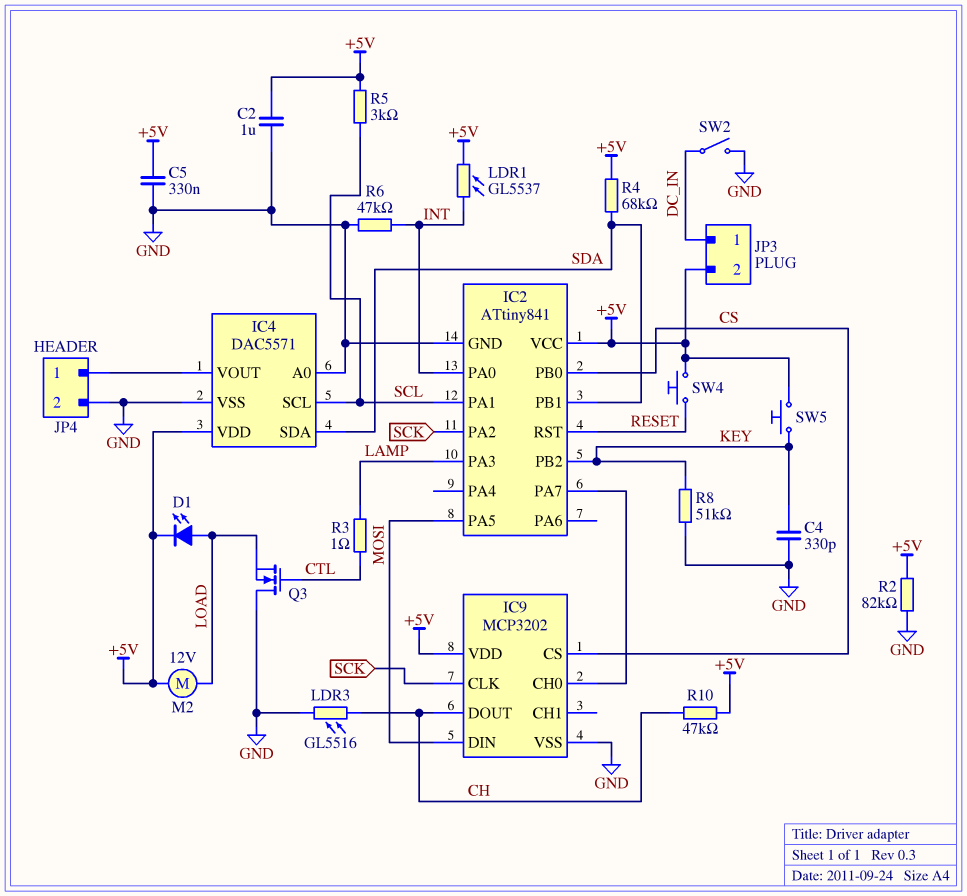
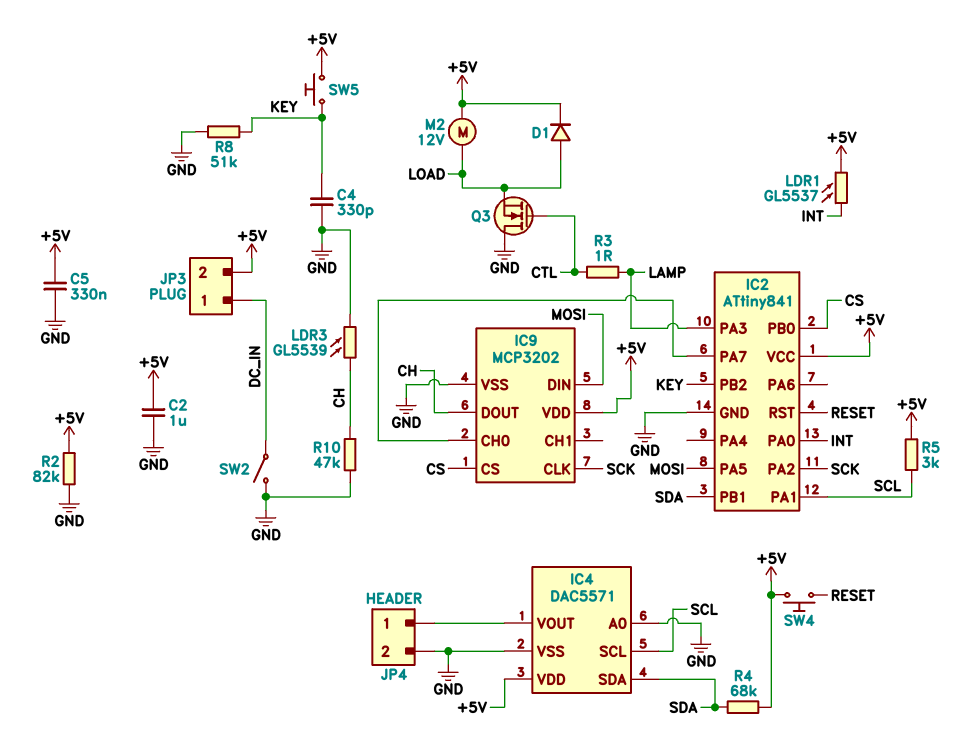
D1: LED (A LOAD, K +5V) -> diode (A LOAD, K +5V)
LDR3: GL5516 (CH, GND) -> GL5539 (CH, GND)
R6: 47k (GND, INT) -> none
R10: 47k (+5V, CH) -> 47k (CH, GND)

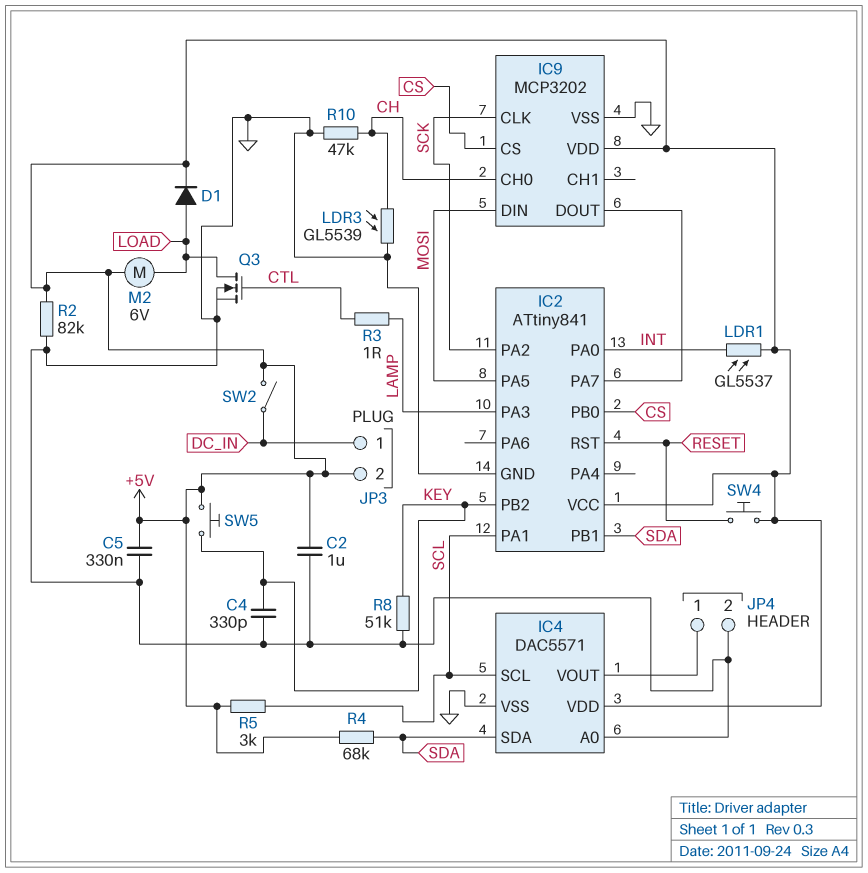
IC9 pin CH0: IC2/PA7 -> CH
IC9 pin DOUT: CH -> IC2/PA7
M2: motor 12V (+5V, LOAD) -> motor 6V (+5V, LOAD)
Q3: NMOS (G CTL, D GND, S LOAD) -> NMOS (G CTL, D LOAD, S GND)
SW2: switch (DC_IN, GND) -> switch (+5V, DC_IN)

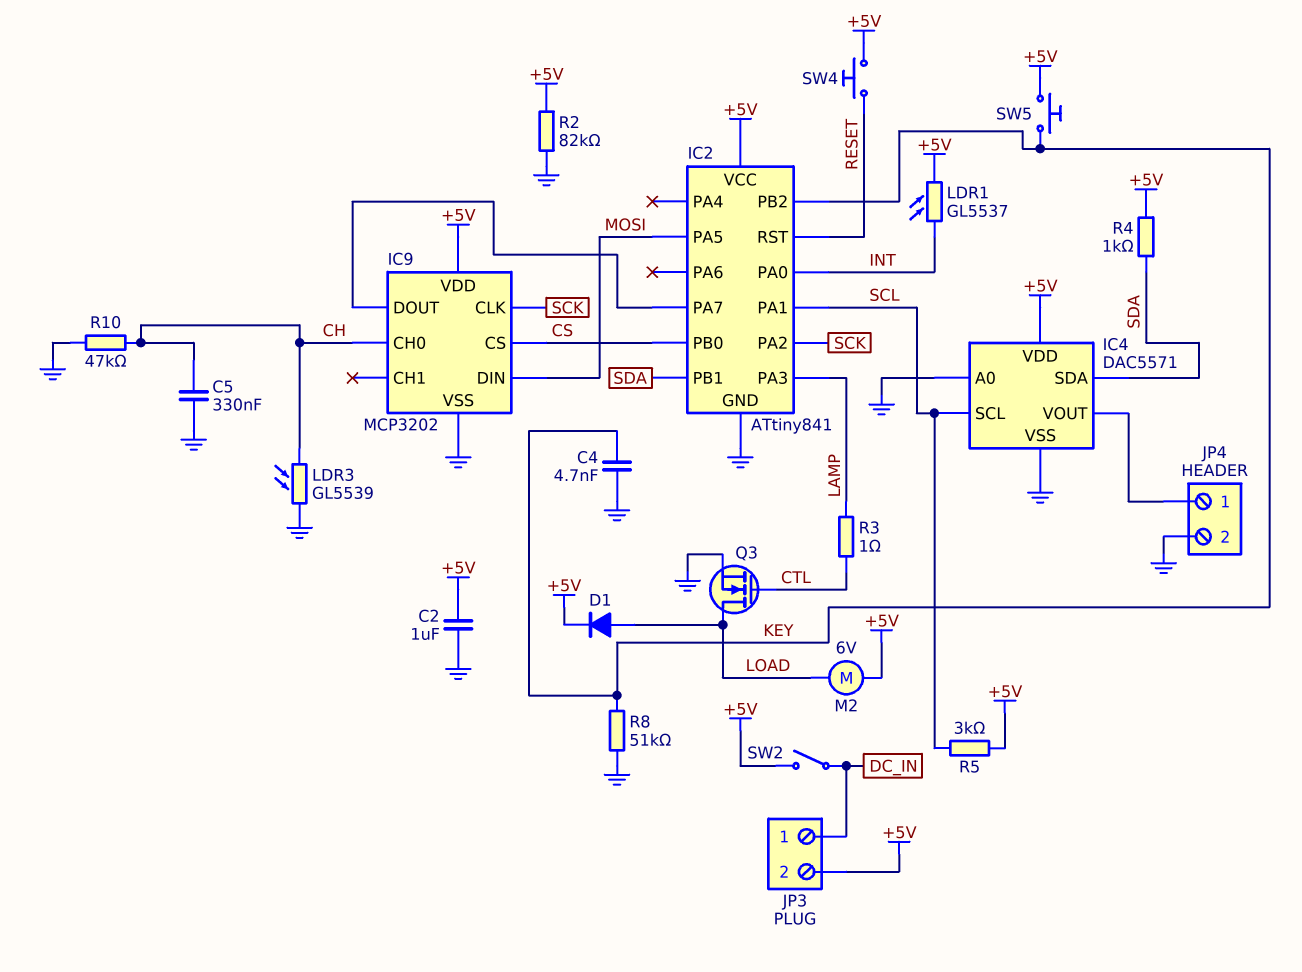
C4: 330pF (GND, KEY) -> 4.7nF (GND, KEY)
C5: 330nF (+5V, GND) -> 330nF (CH, GND)
R4: 68k (+5V, SDA) -> 1k (+5V, SDA)

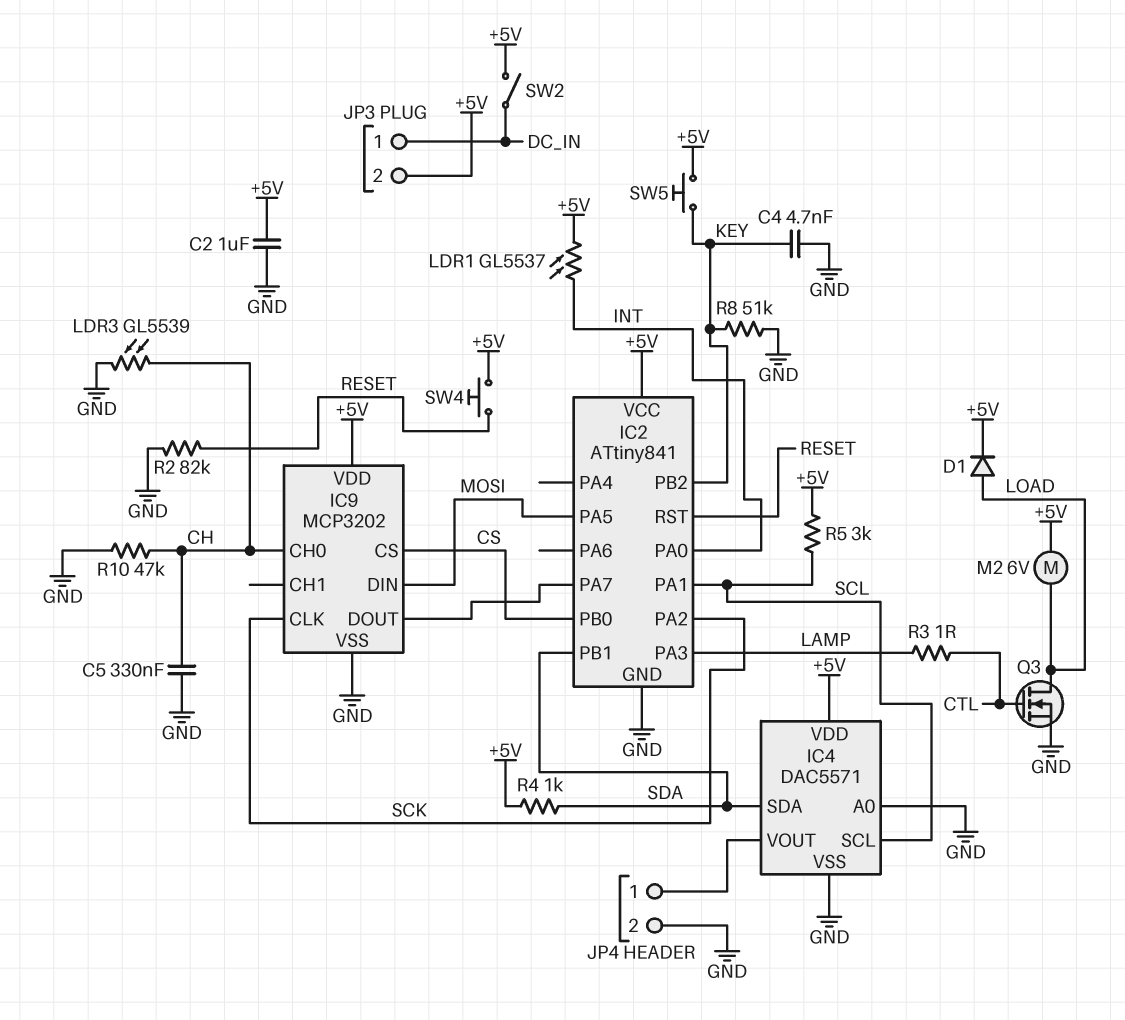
R2: 82k (+5V, GND) -> 82k (GND, RESET)

